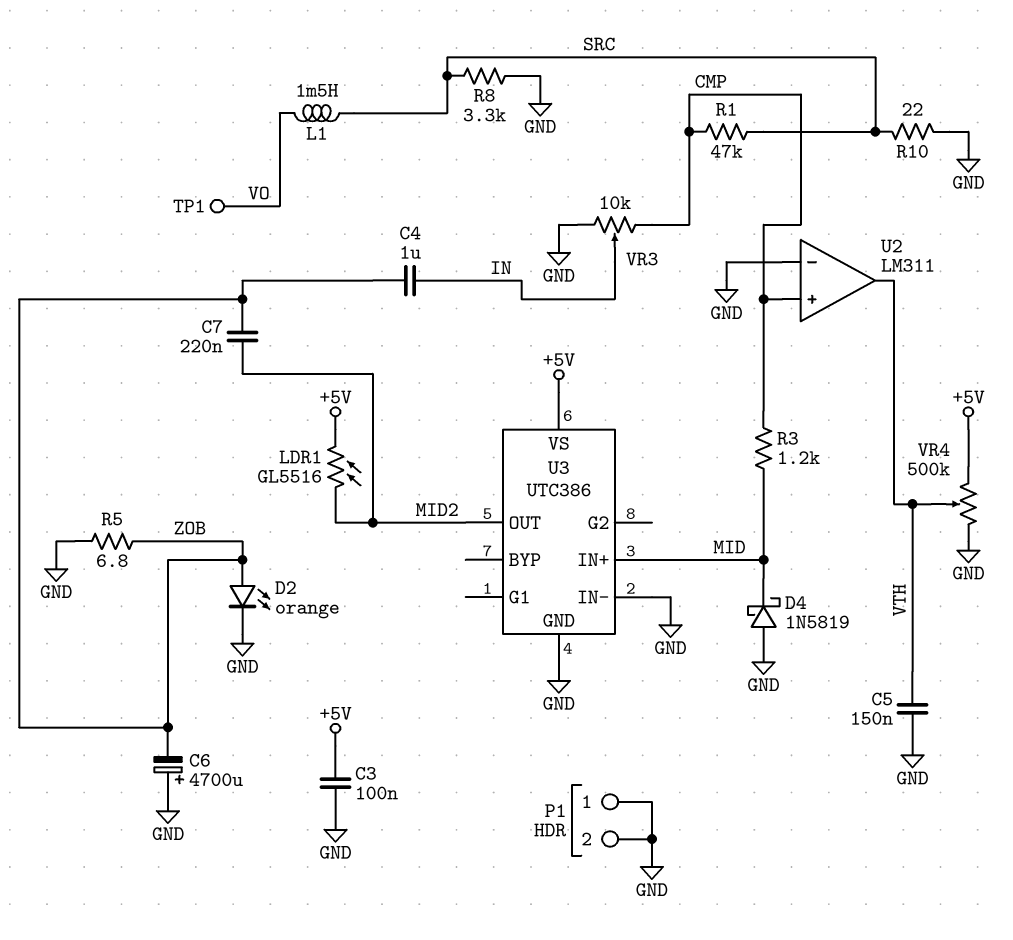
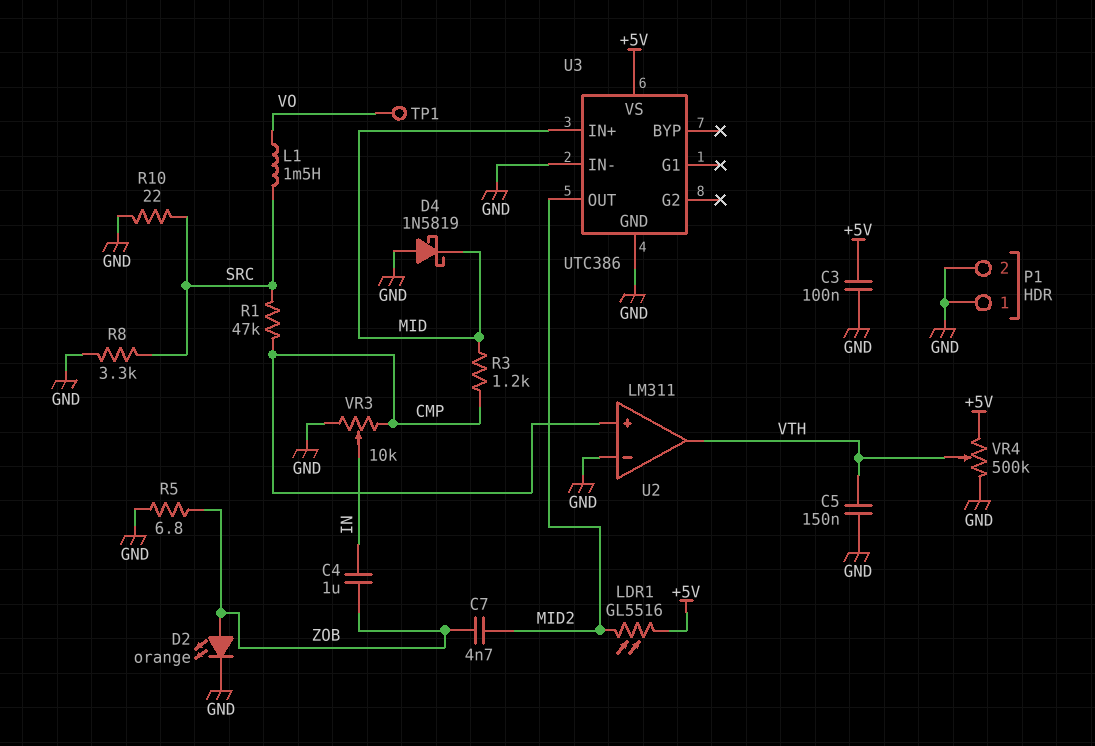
C6: 4700uF (plus GND, minus ZOB) -> none
C7: 220nF (MID2, ZOB) -> 4.7nF (MID2, ZOB)

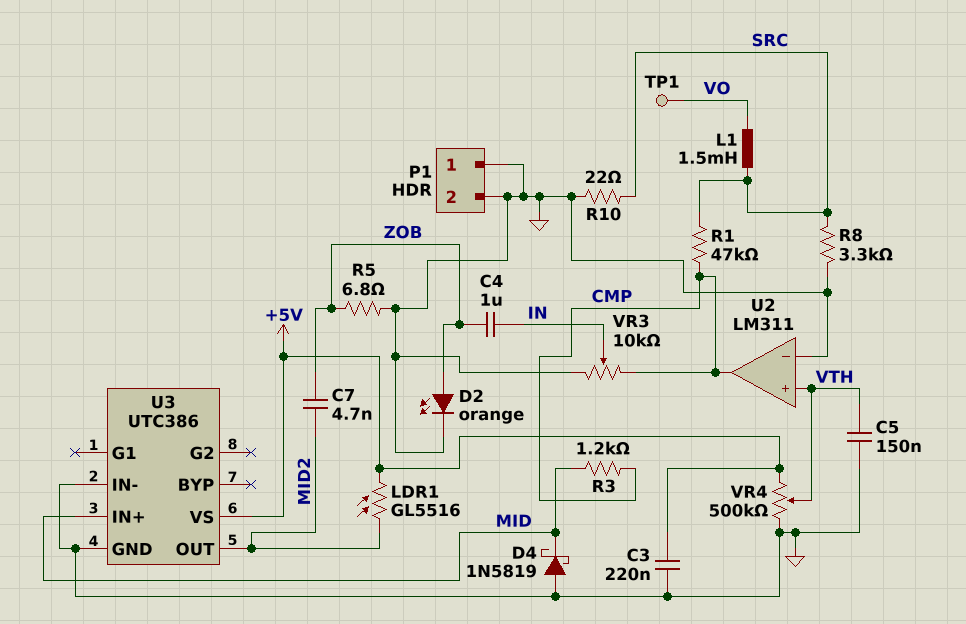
C3: 100nF (+5V, GND) -> 220nF (+5V, GND)
U2 pin in+: CMP -> VTH
U2 pin out: VTH -> CMP

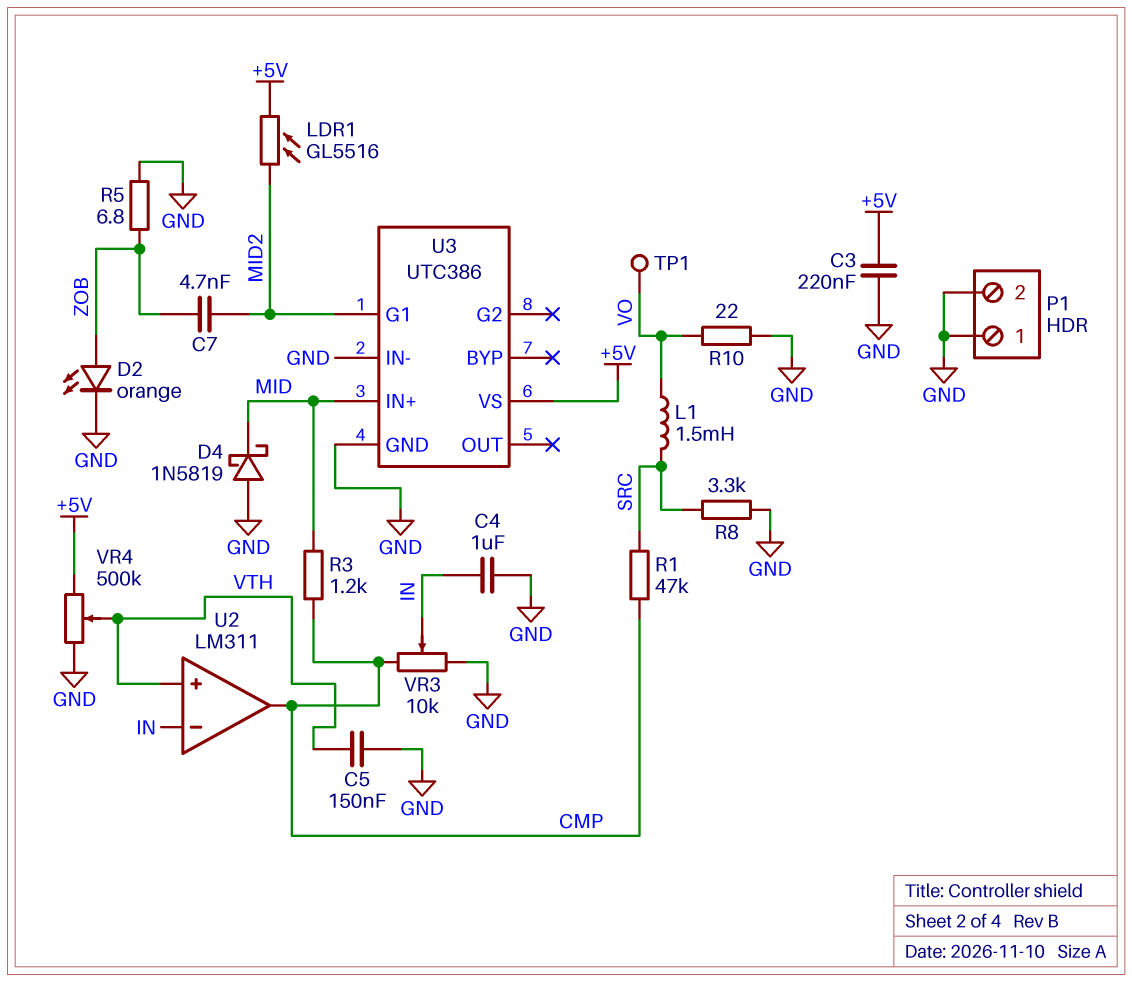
C4: 1uF (IN, ZOB) -> 1uF (GND, IN)
R10: 22 (GND, SRC) -> 22 (GND, VO)
U2 pin in-: GND -> IN
U3 pin G1: none -> MID2
U3 pin OUT: MID2 -> none

